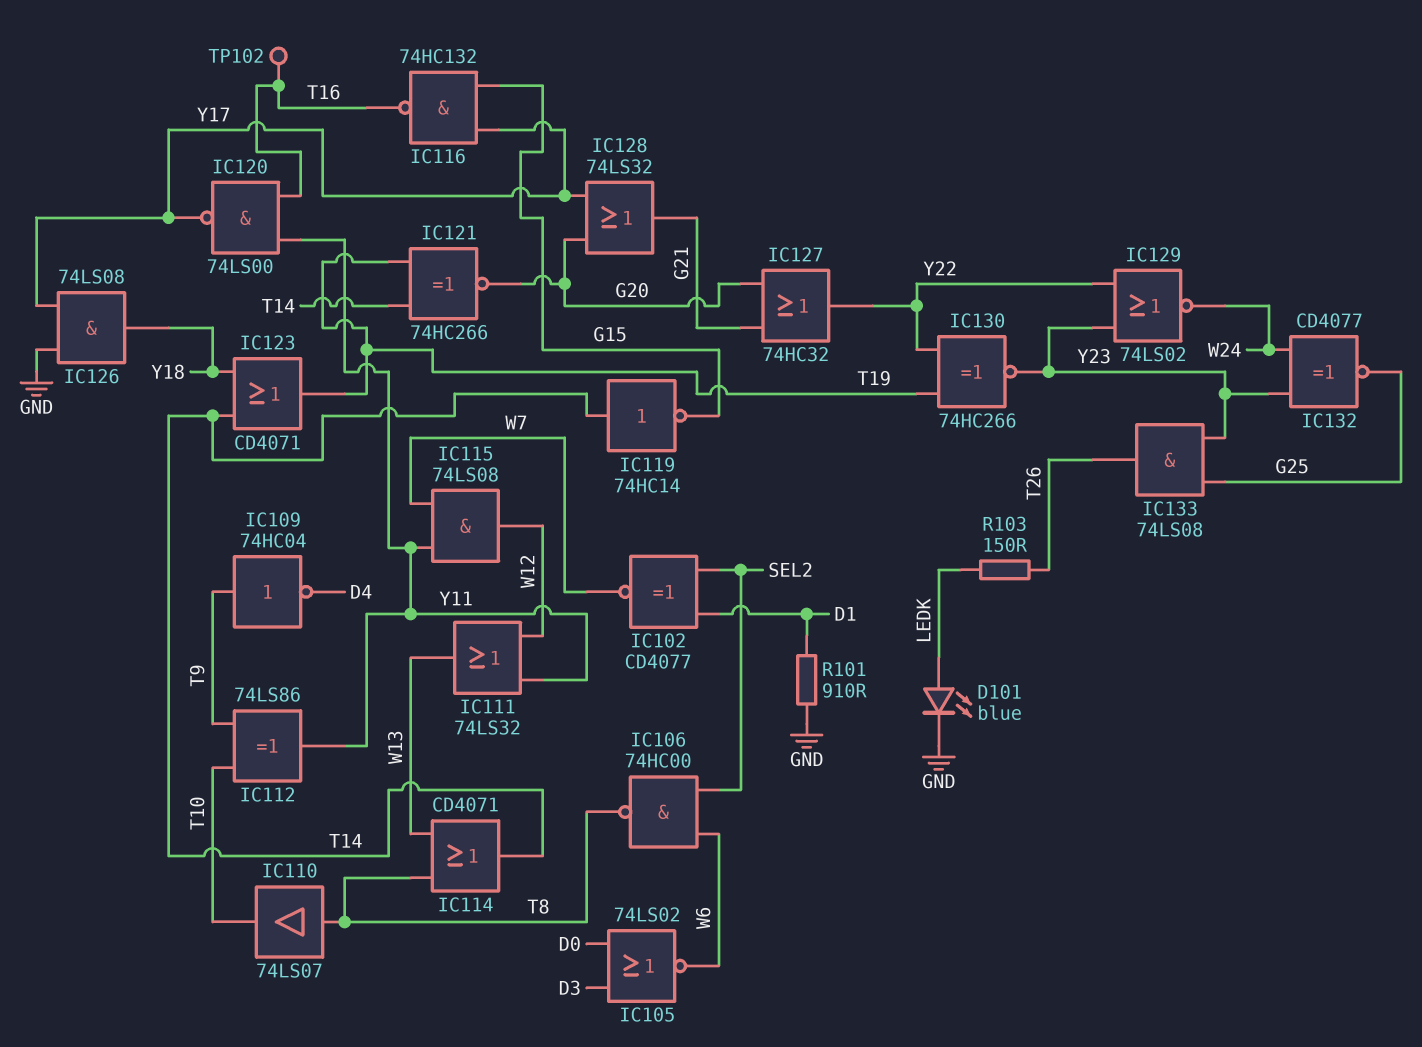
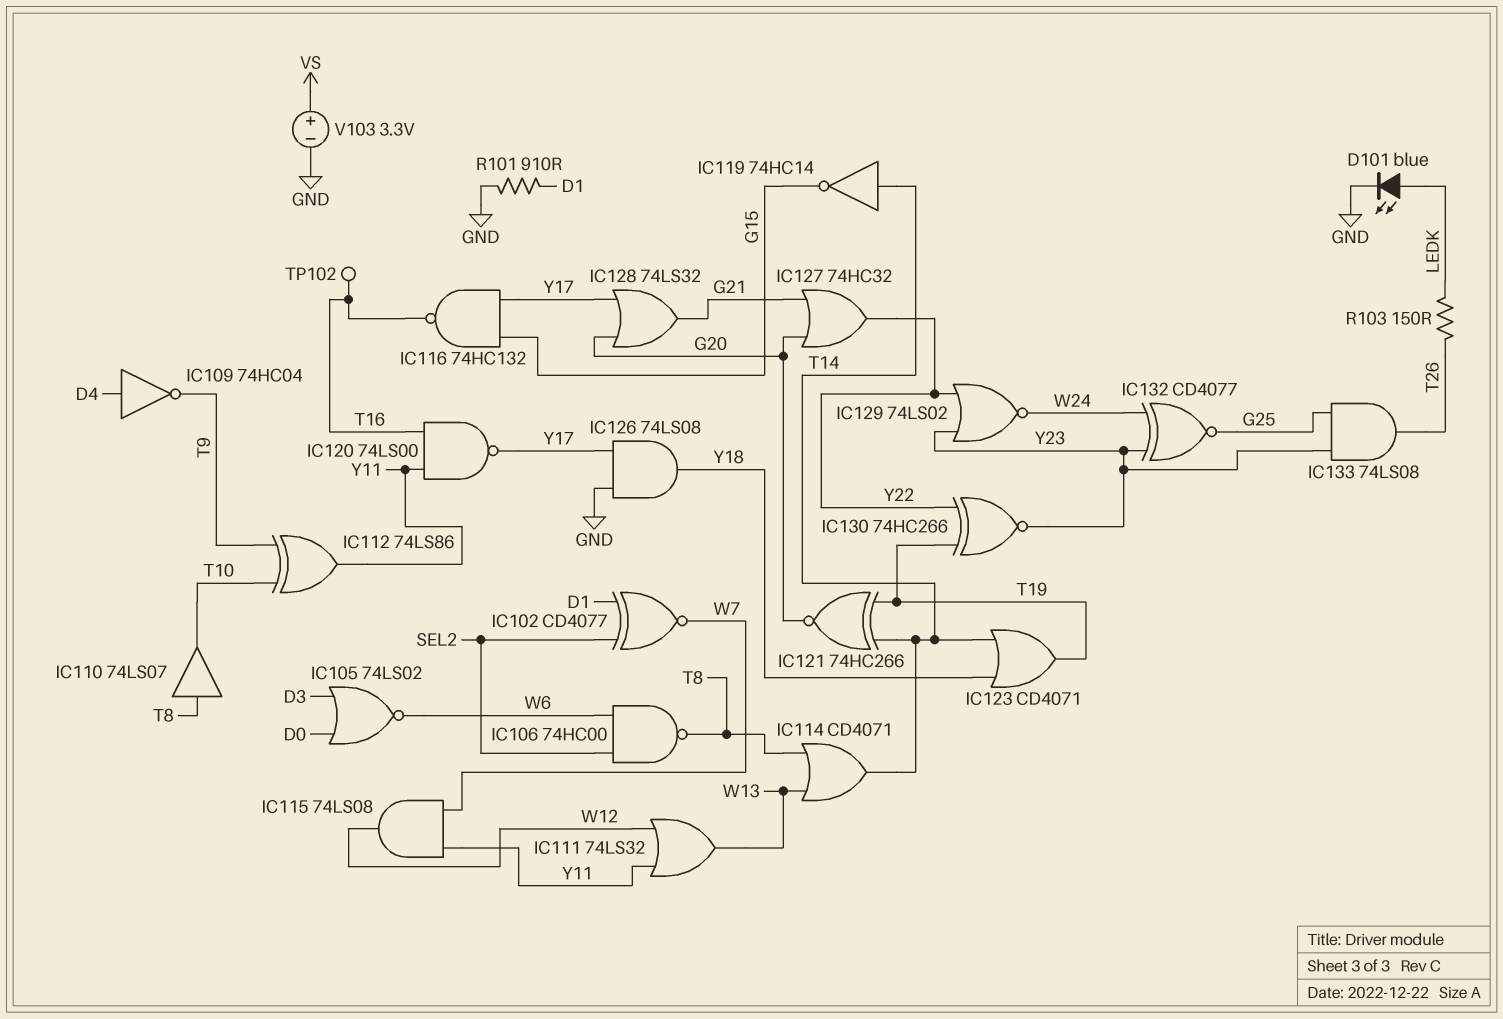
IC109: NOT 74HC04 (in T9, out D4) -> NOT 74HC04 (in D4, out T9)
V103: none -> 3.3V (plus VS, minus GND)

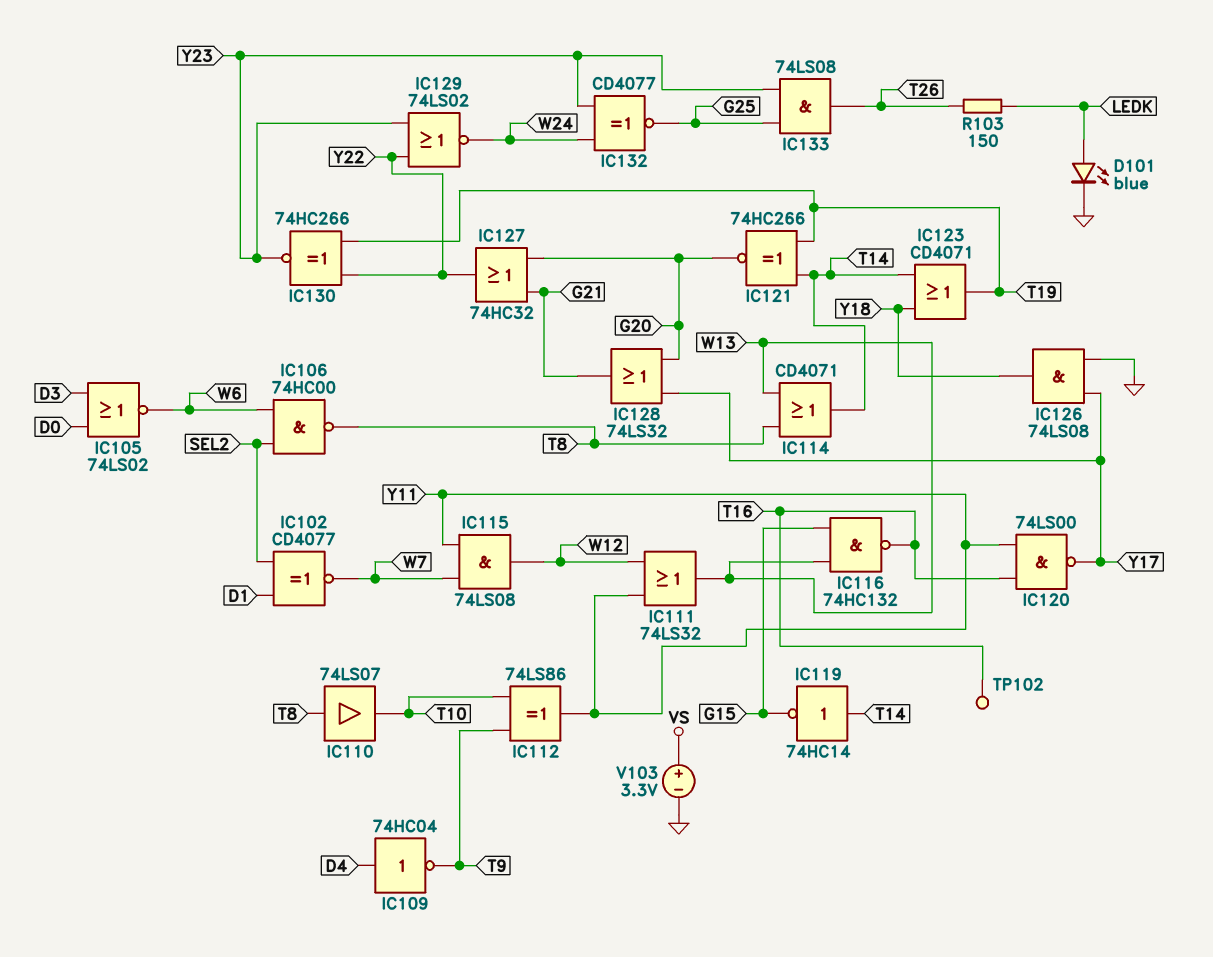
IC116: NAND 74HC132 (in G15, in Y17, out T16) -> NAND 74HC132 (in G15, in W13, out T16)
R101: 910 (D1, GND) -> none

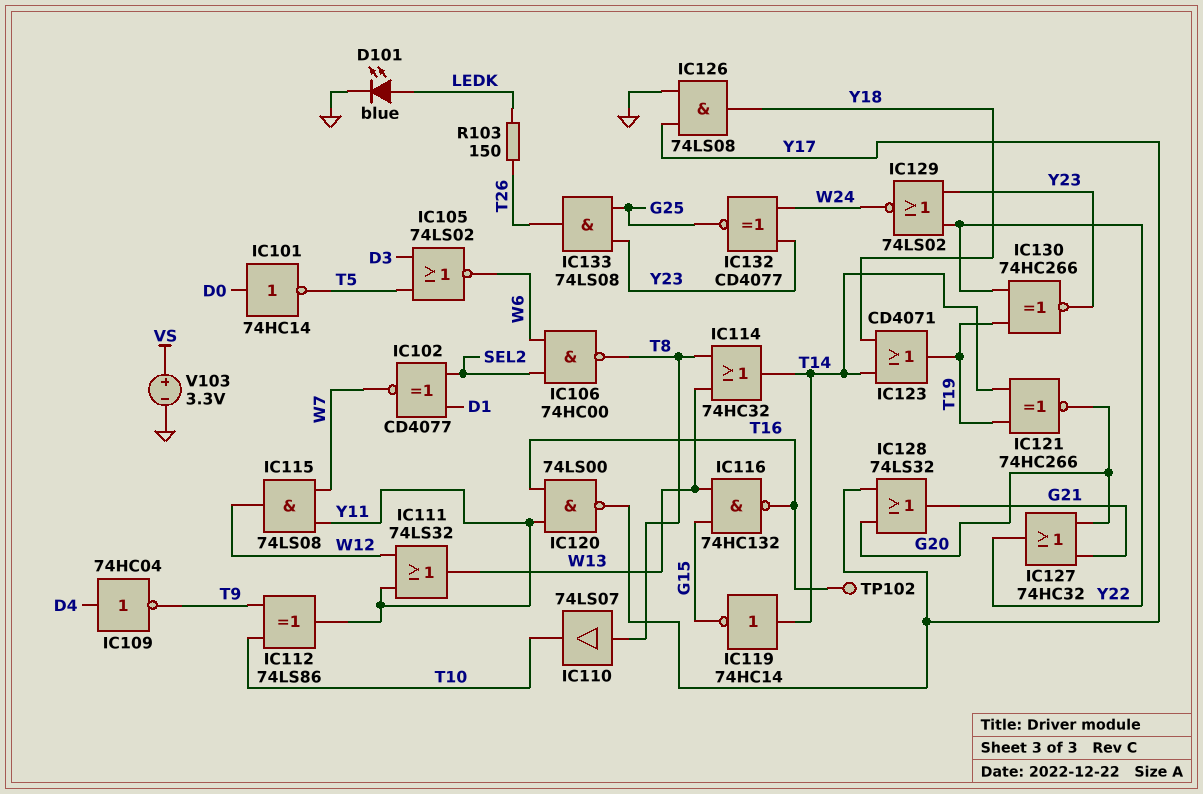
IC101: none -> NOT 74HC14 (in D0, out T5)
IC105: NOR 74LS02 (in D0, in D3, out W6) -> NOR 74LS02 (in D3, in T5, out W6)
IC114: OR CD4071 (in T8, in W13, out T14) -> OR 74HC32 (in T8, in W13, out T14)

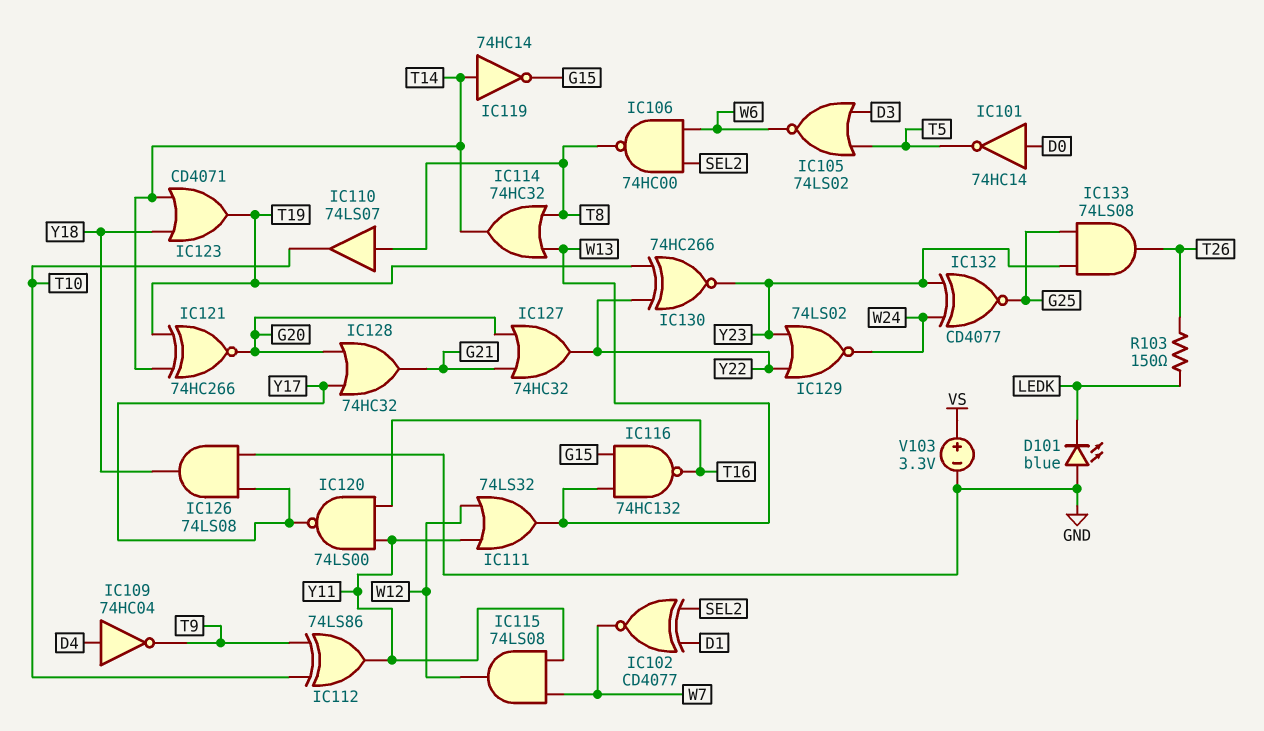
D101: LED blue (A LEDK, K GND) -> LED blue (A GND, K LEDK)
IC128: OR 74LS32 (in G20, in Y17, out G21) -> OR 74HC32 (in G20, in Y17, out G21)
TP102: test point (T16) -> none

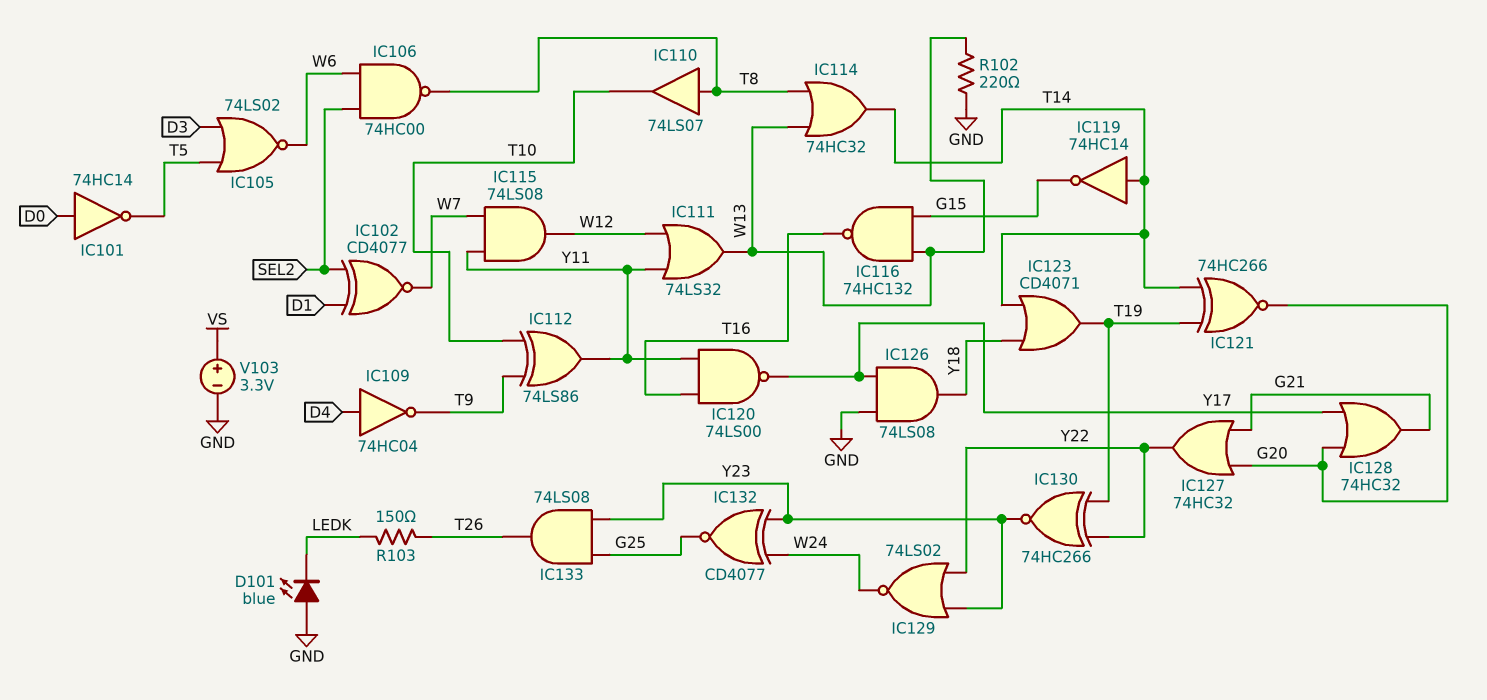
R102: none -> 220 (GND, W13)

